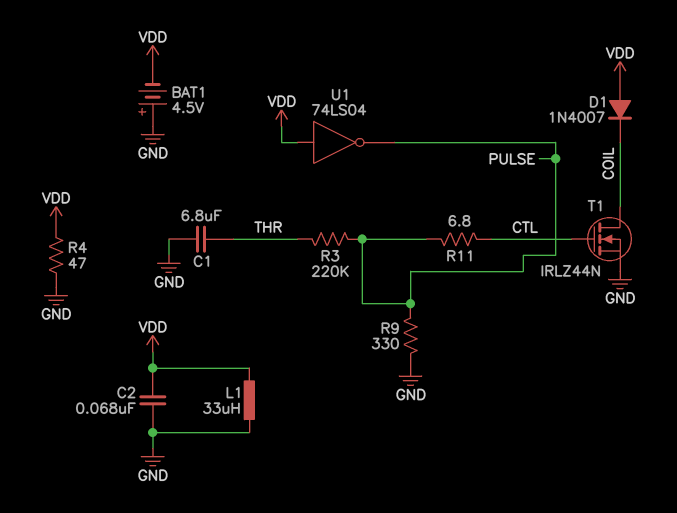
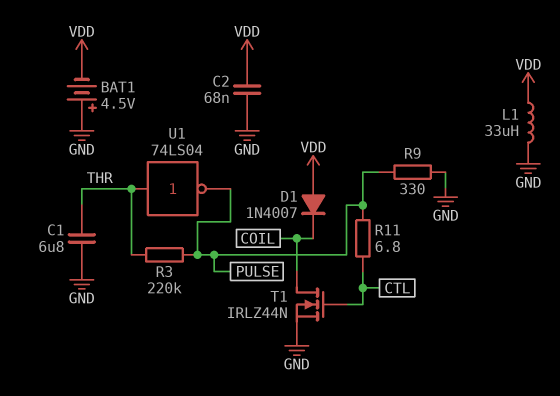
R4: 47 (GND, VDD) -> none
U1: NOT 74LS04 (in VDD, out PULSE) -> NOT 74LS04 (in THR, out PULSE)

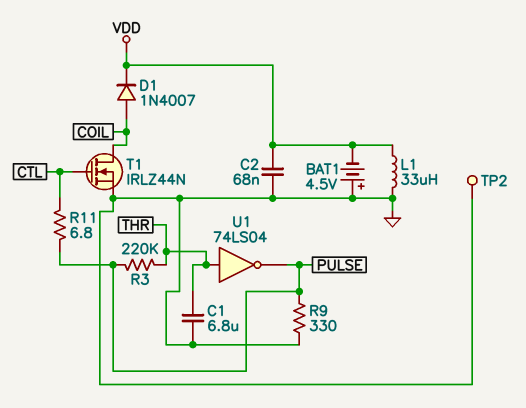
D1: diode 1N4007 (A VDD, K COIL) -> diode 1N4007 (A COIL, K VDD)
TP2: none -> test point (GND)

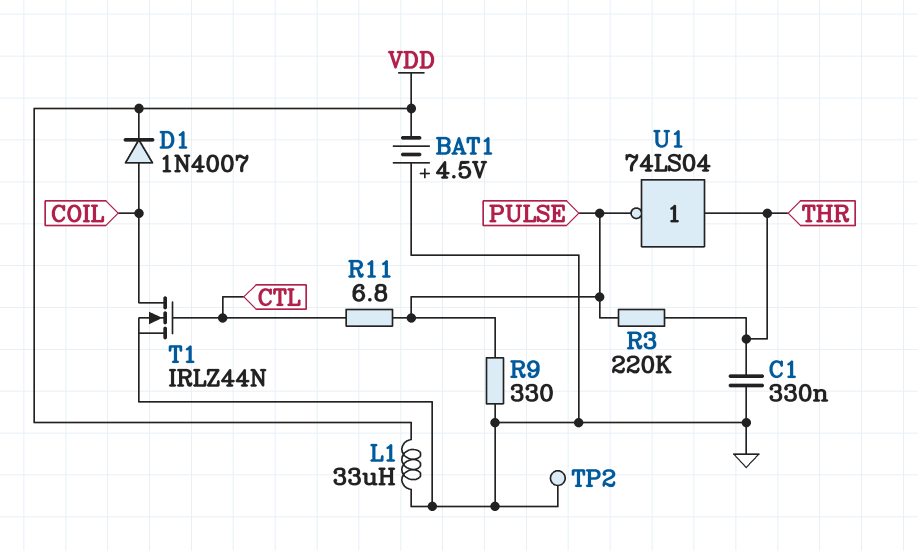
C1: 6.8uF (GND, THR) -> 330nF (GND, THR)
C2: 68nF (GND, VDD) -> none

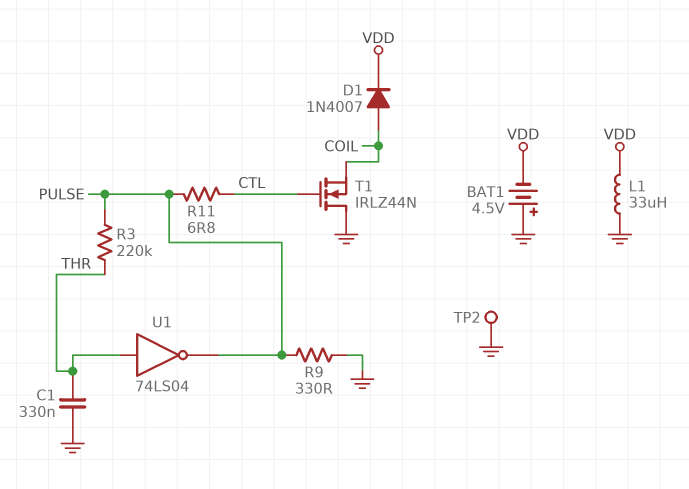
T1: NMOS IRLZ44N (G CTL, D COIL, S GND) -> NMOS IRLZ44N (G CTL, D GND, S COIL)

